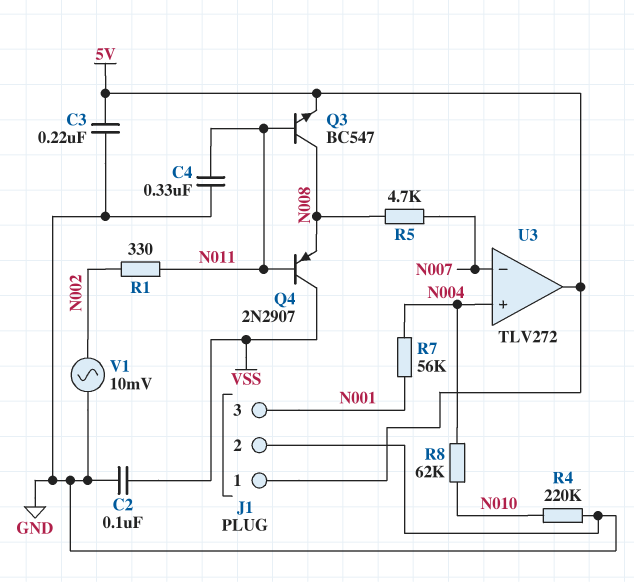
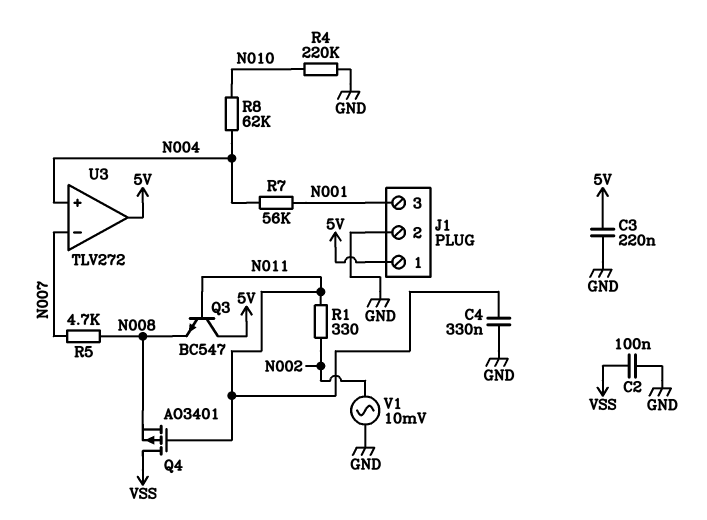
Q3: NPN BC547 (B N011, C N008, E 5V) -> NPN BC547 (B N011, C 5V, E N008)
Q4: PNP 2N2907 (B N011, C VSS, E N008) -> PMOS AO3401 (G N011, D VSS, S N008)

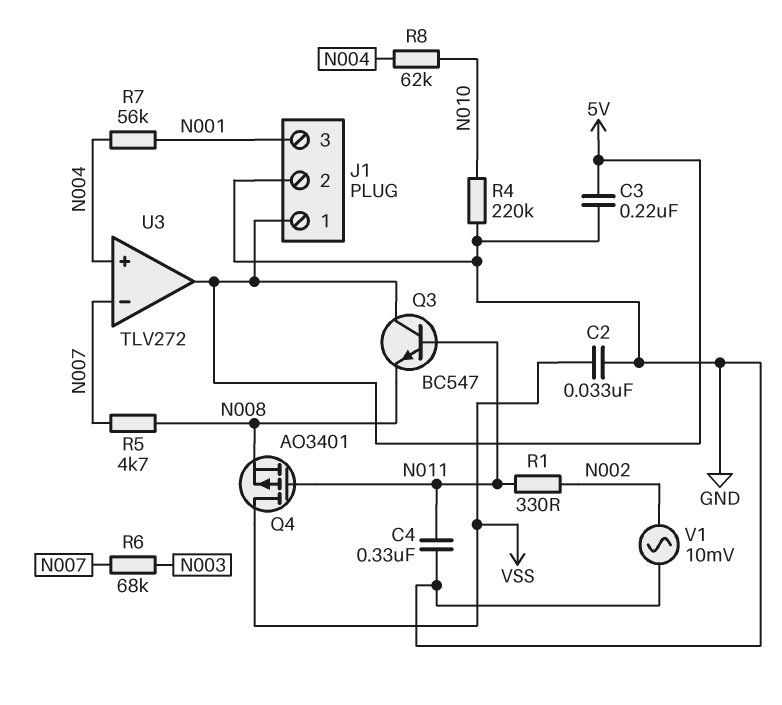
C2: 100nF (GND, VSS) -> 33nF (GND, VSS)
R6: none -> 68k (N003, N007)

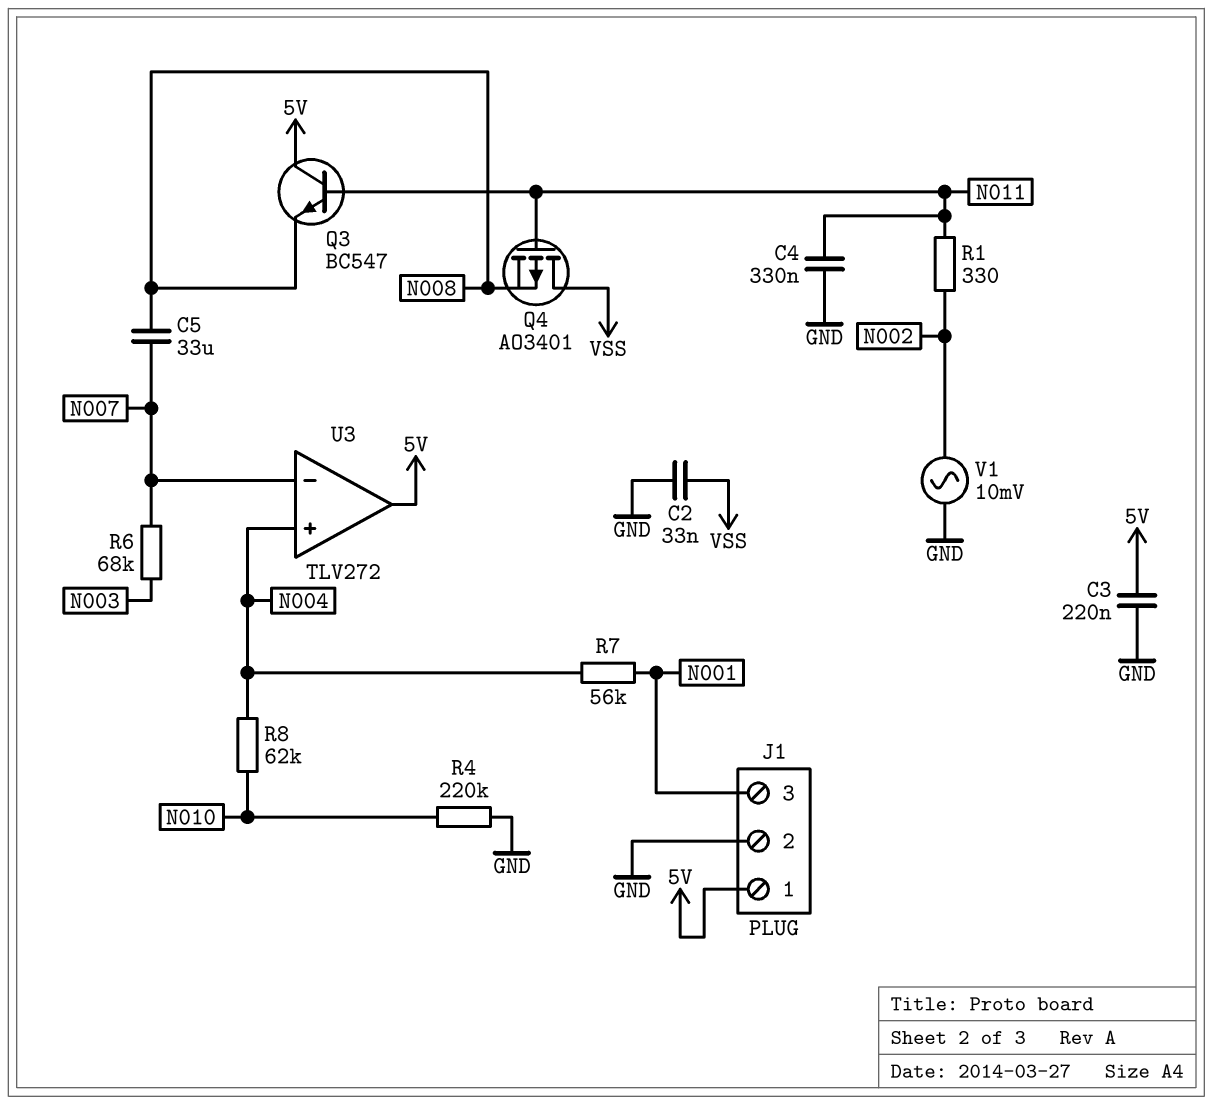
C5: none -> 33uF (N007, N008)
R5: 4.7k (N007, N008) -> none

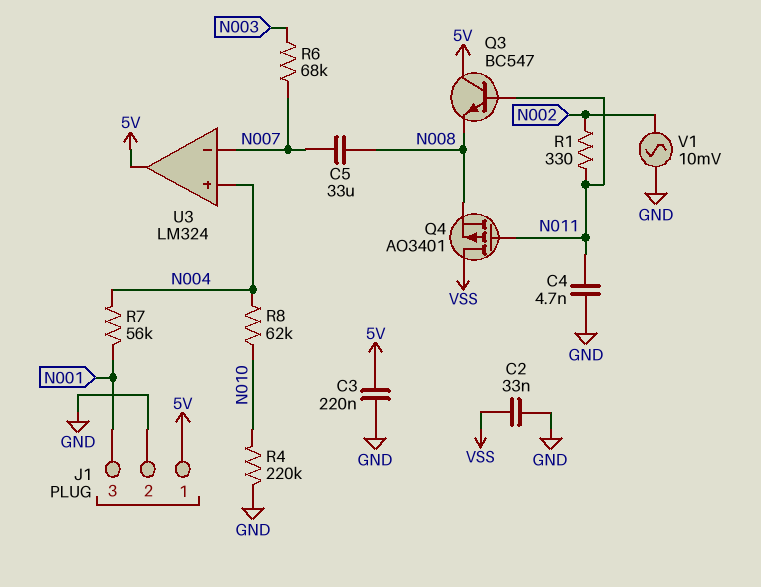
C4: 330nF (GND, N011) -> 4.7nF (GND, N011)
U3: TLV272 -> LM324

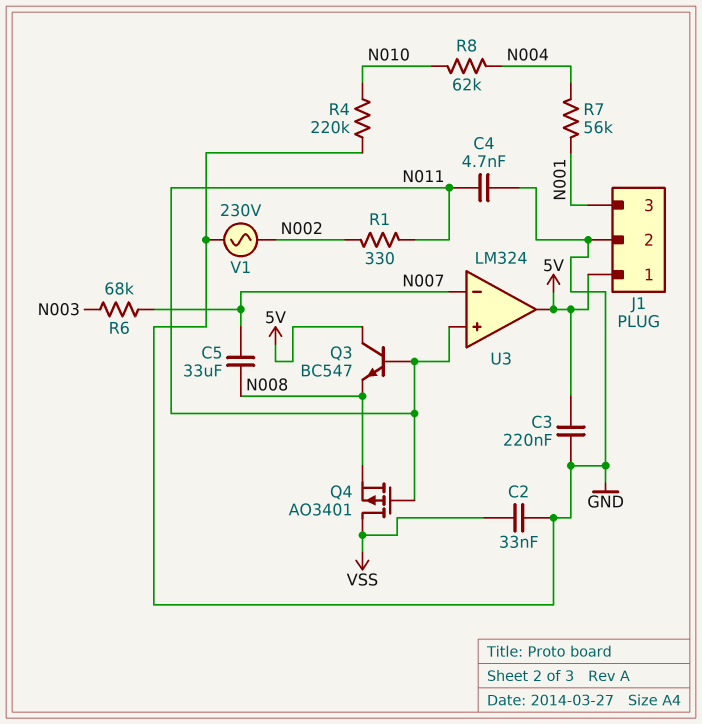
U3 pin in+: N004 -> N011
V1: AC 10mV (GND, N002) -> AC 230V (GND, N002)

